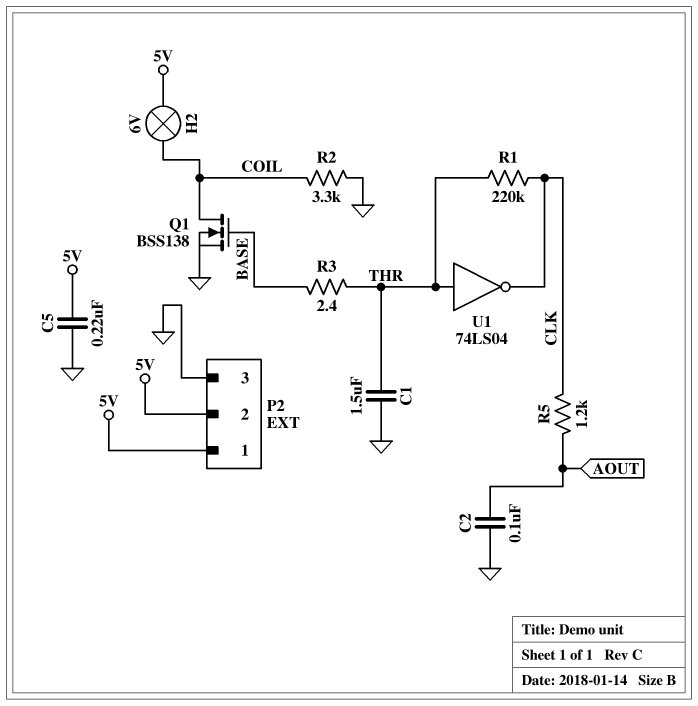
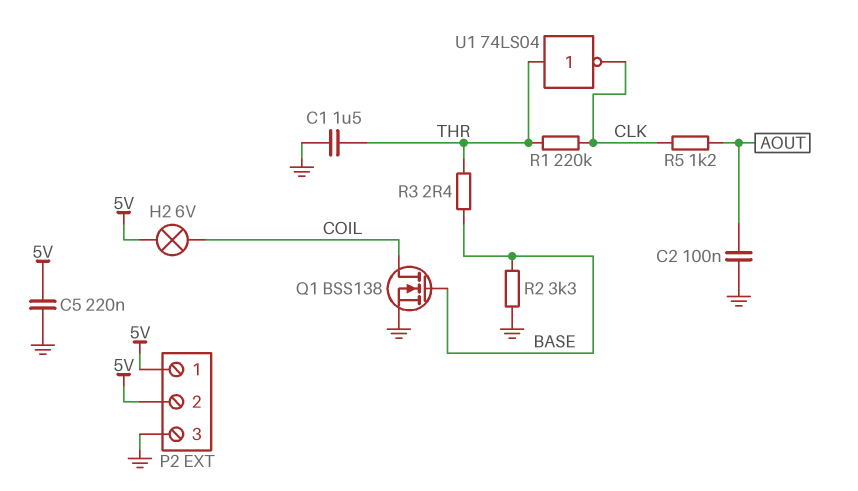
R2: 3.3k (COIL, GND) -> 3.3k (BASE, GND)

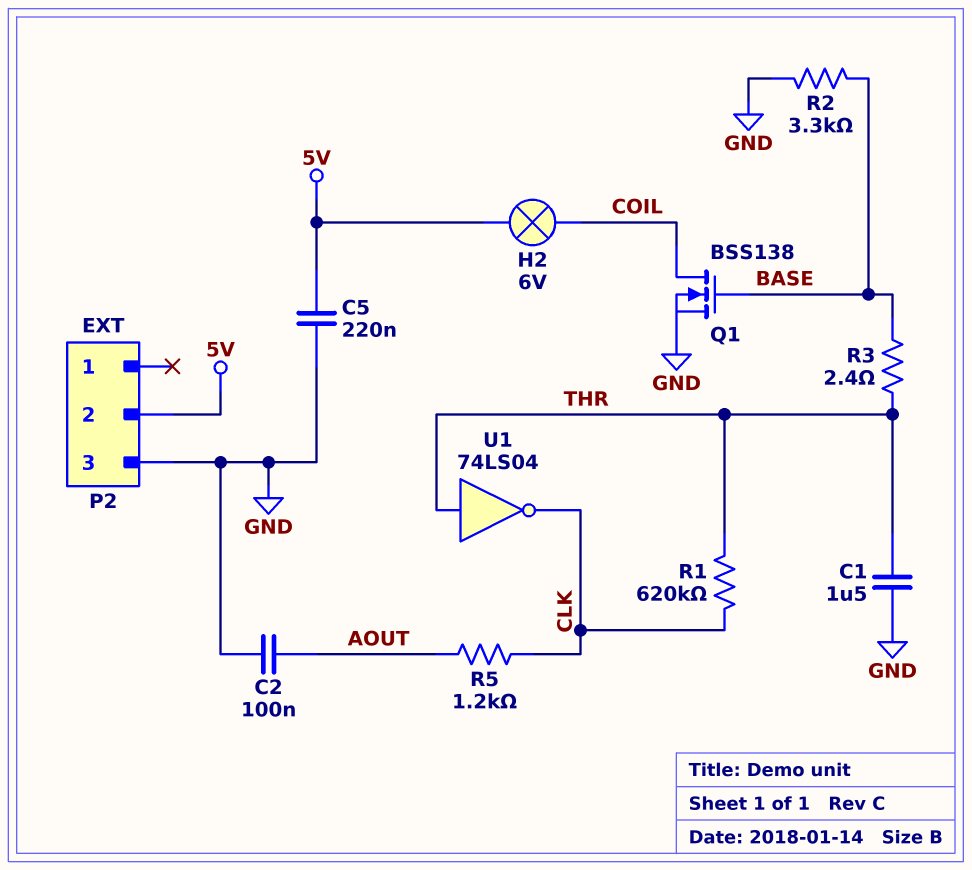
P2 pin 1: 5V -> none
R1: 220k (CLK, THR) -> 620k (CLK, THR)

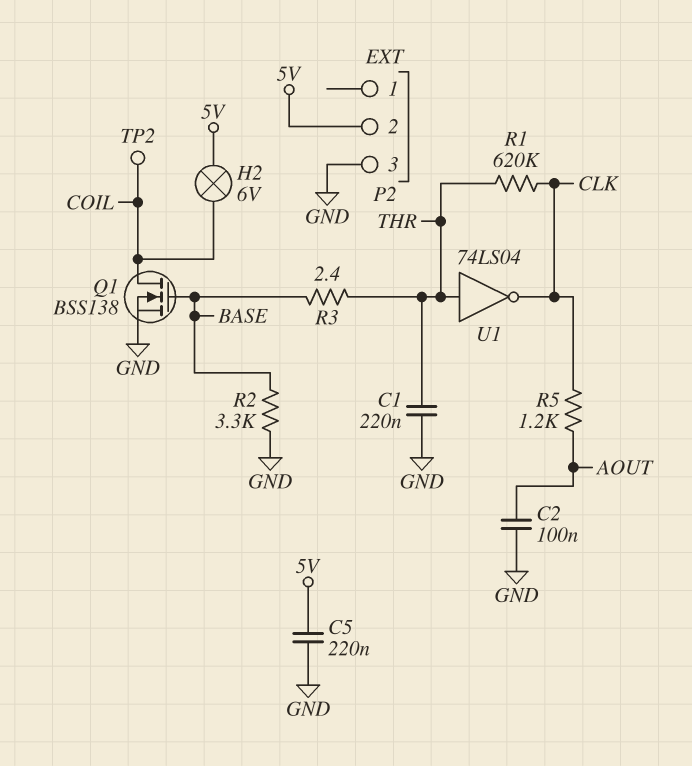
C1: 1.5uF (GND, THR) -> 220nF (GND, THR)
TP2: none -> test point (COIL)

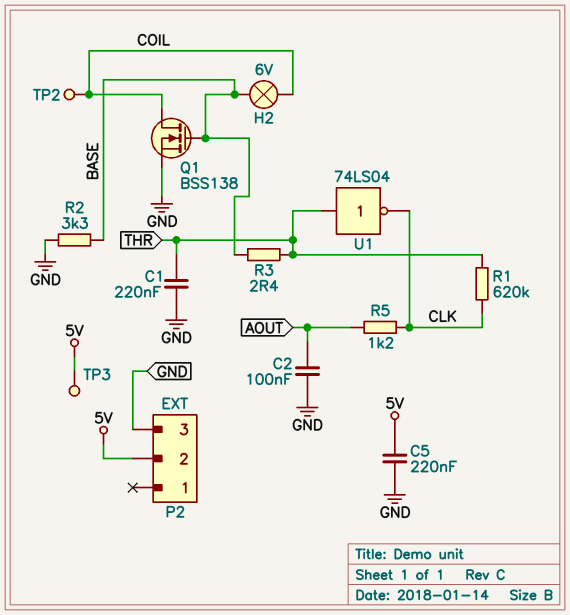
H2: lamp 6V (5V, COIL) -> lamp 6V (BASE, COIL)
TP3: none -> test point (5V)

